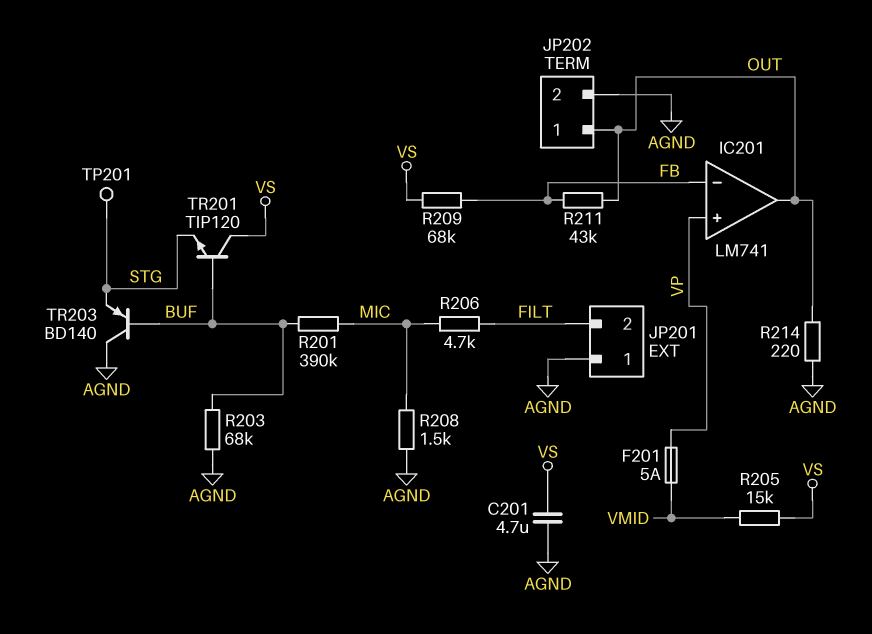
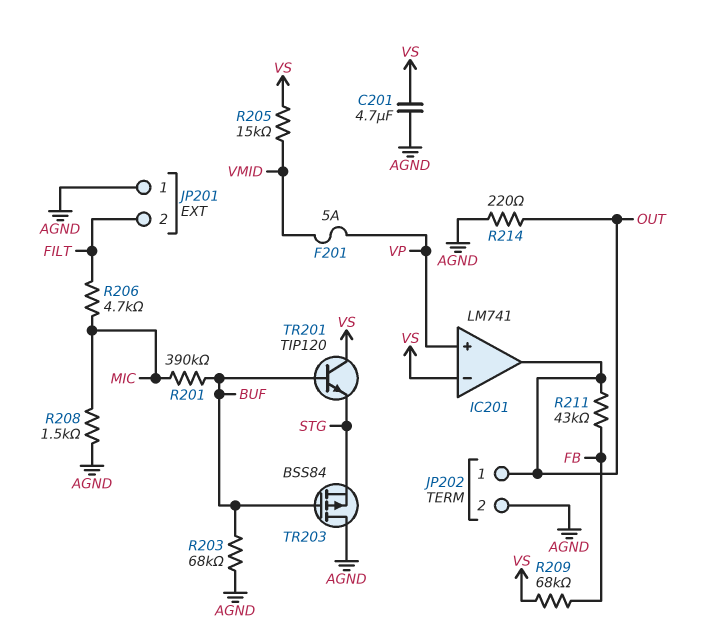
IC201 pin in-: FB -> VS
TP201: test point (STG) -> none
TR203: PNP BD140 (B BUF, C AGND, E STG) -> PMOS BSS84 (G BUF, D AGND, S STG)

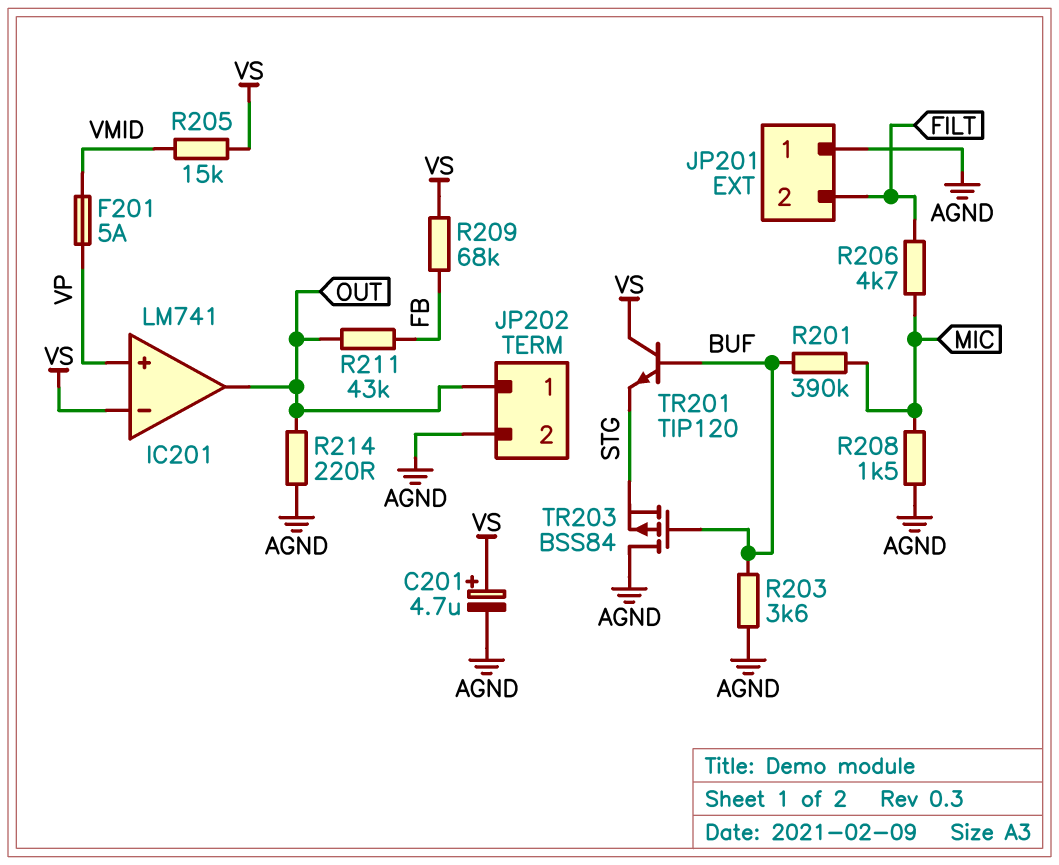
C201: 4.7uF (AGND, VS) -> 4.7uF (plus VS, minus AGND)
R203: 68k (AGND, BUF) -> 3.6k (AGND, BUF)

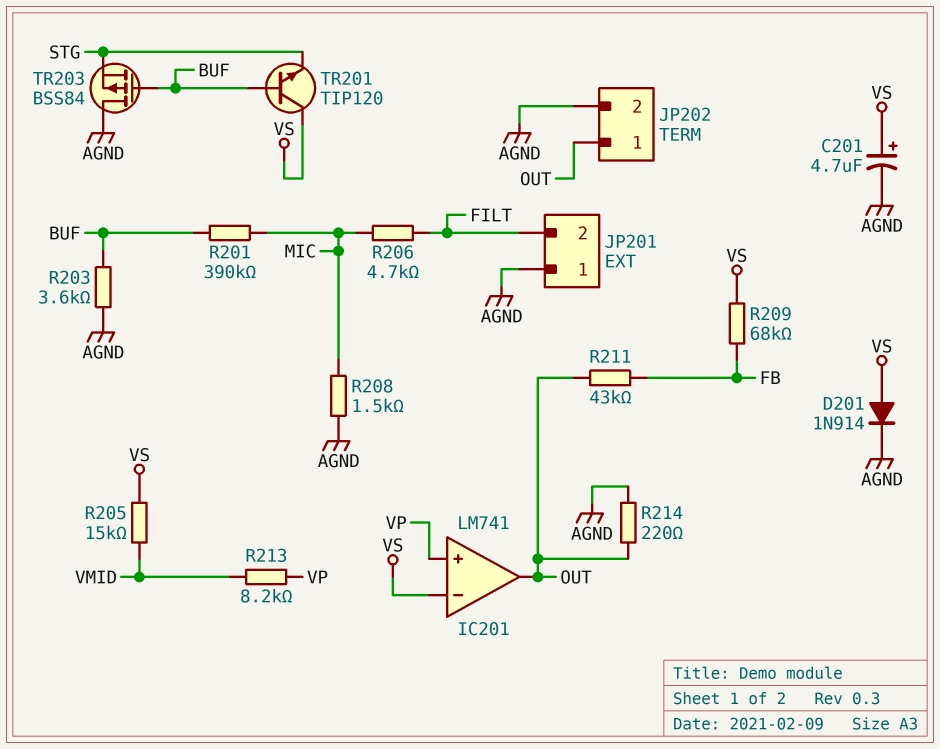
D201: none -> diode 1N914 (A VS, K AGND)
F201: 5A (VMID, VP) -> none
R213: none -> 8.2k (VMID, VP)

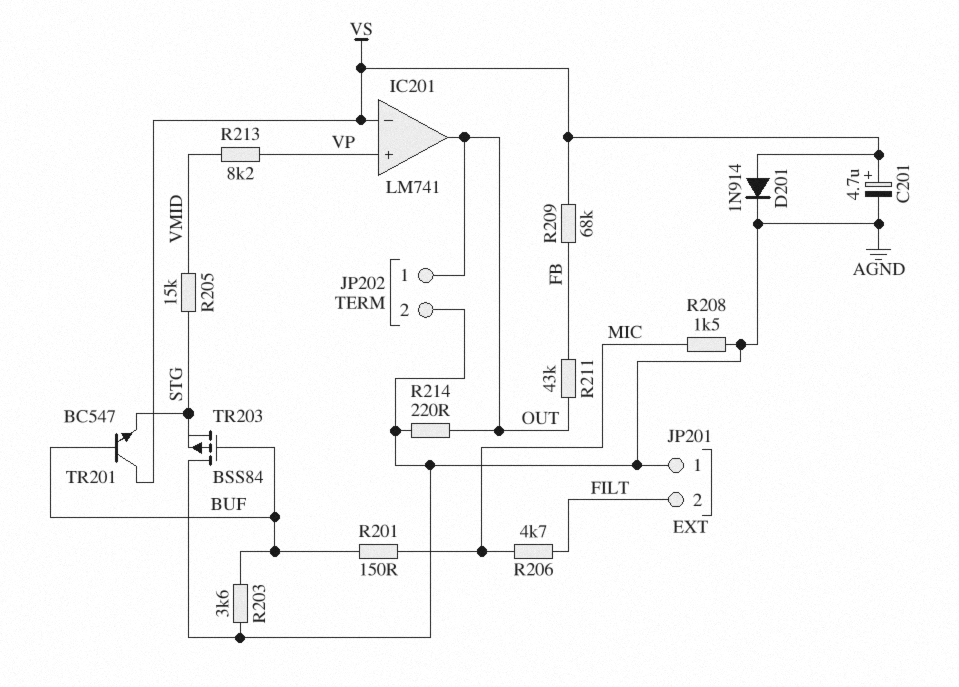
R201: 390k (BUF, MIC) -> 150 (BUF, MIC)
R205: 15k (VMID, VS) -> 15k (STG, VMID)
TR201: NPN TIP120 (B BUF, C VS, E STG) -> NPN BC547 (B BUF, C VS, E STG)

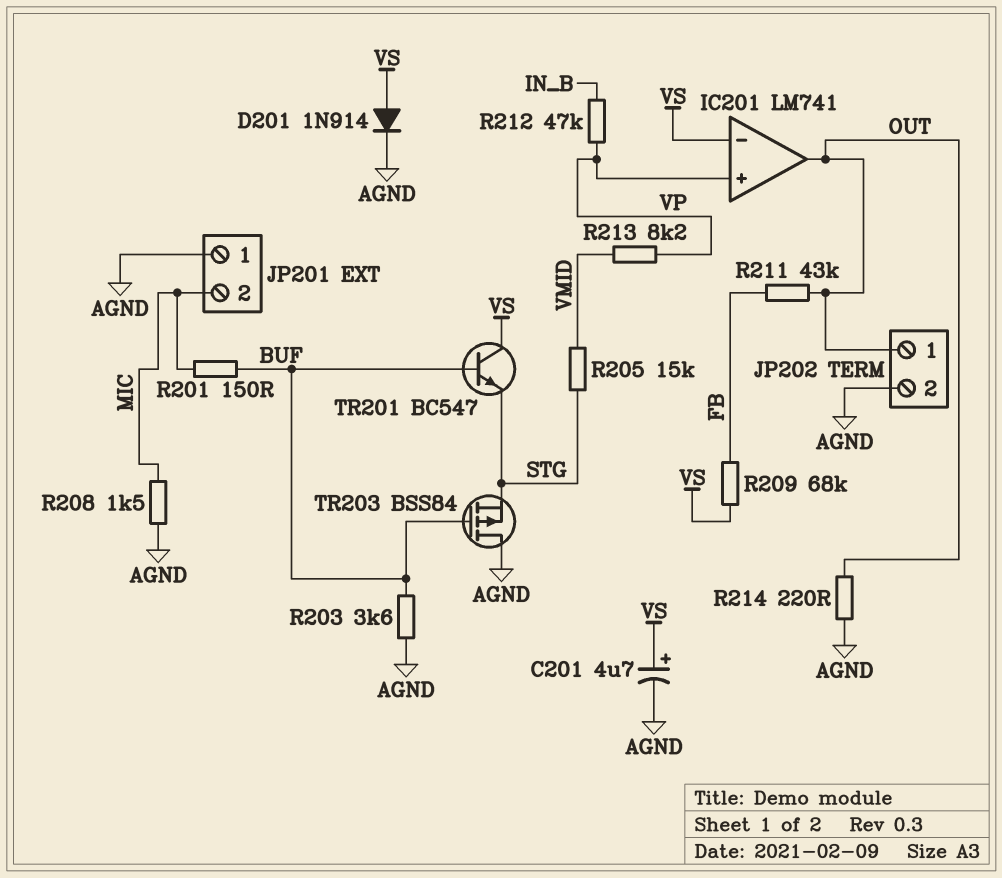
JP201 pin 2: FILT -> MIC
R206: 4.7k (FILT, MIC) -> none
R212: none -> 47k (IN_B, VP)

